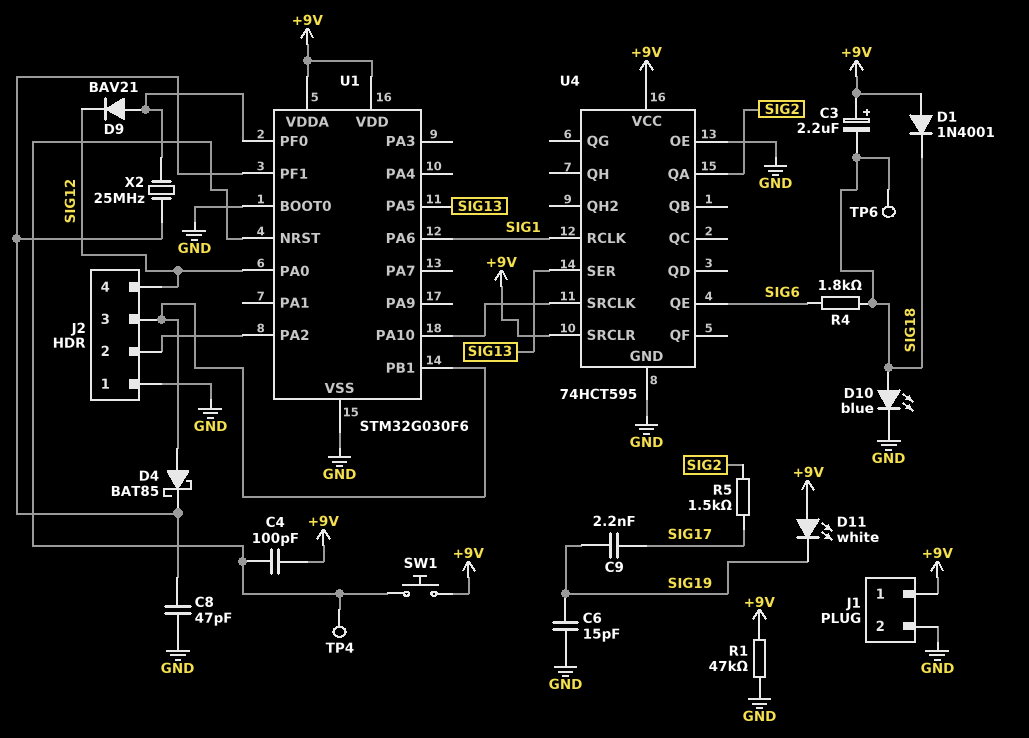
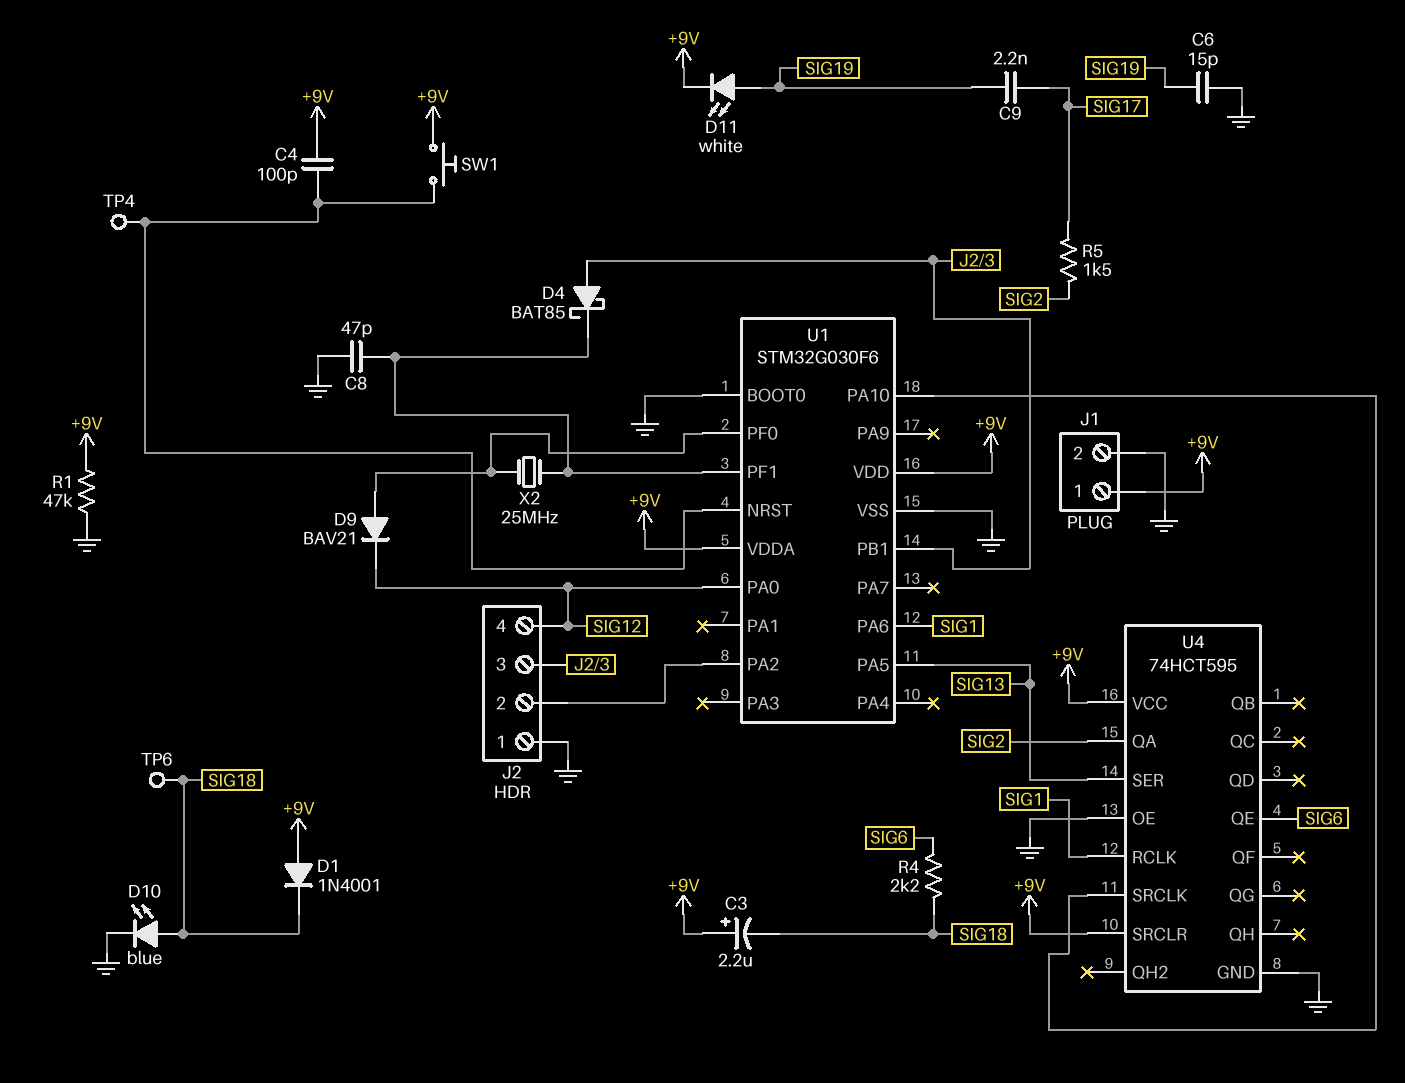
D11: LED white (A +9V, K SIG19) -> LED white (A SIG19, K +9V)
R4: 1.8k (SIG6, SIG18) -> 2.2k (SIG6, SIG18)

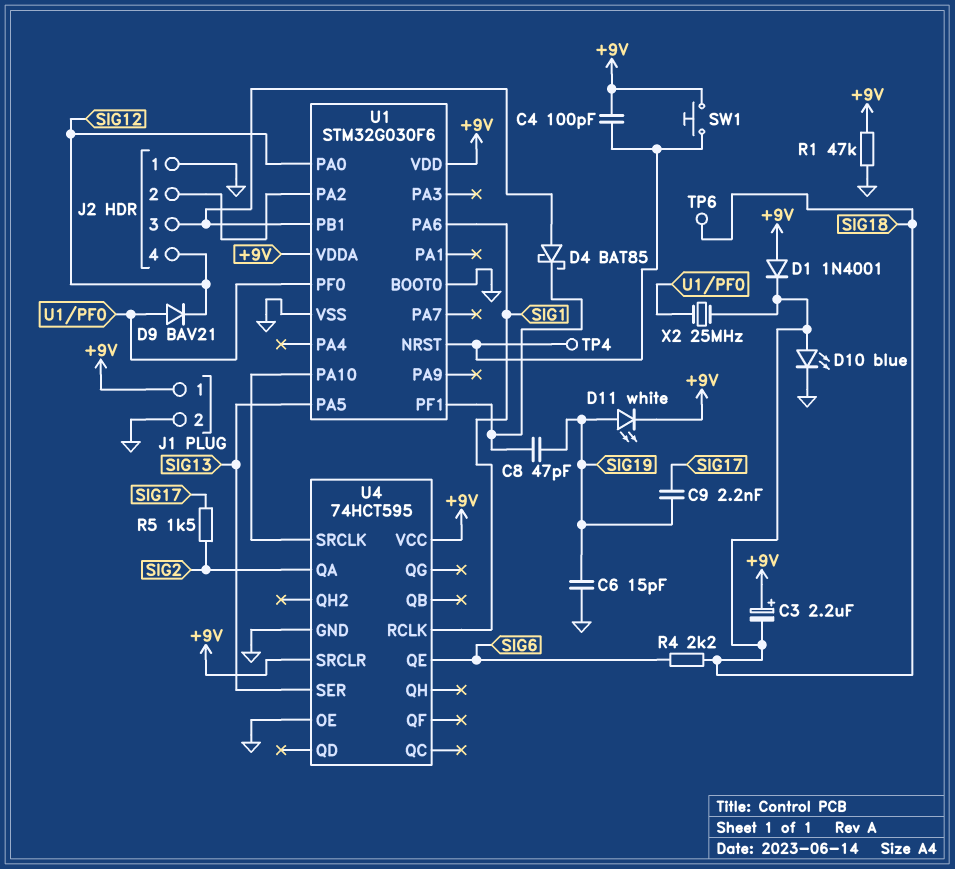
C8: 47pF (GND, U1/PF1) -> 47pF (SIG19, U1/PF1)
X2: 25MHz (U1/PF0, U1/PF1) -> 25MHz (SIG18, U1/PF0)

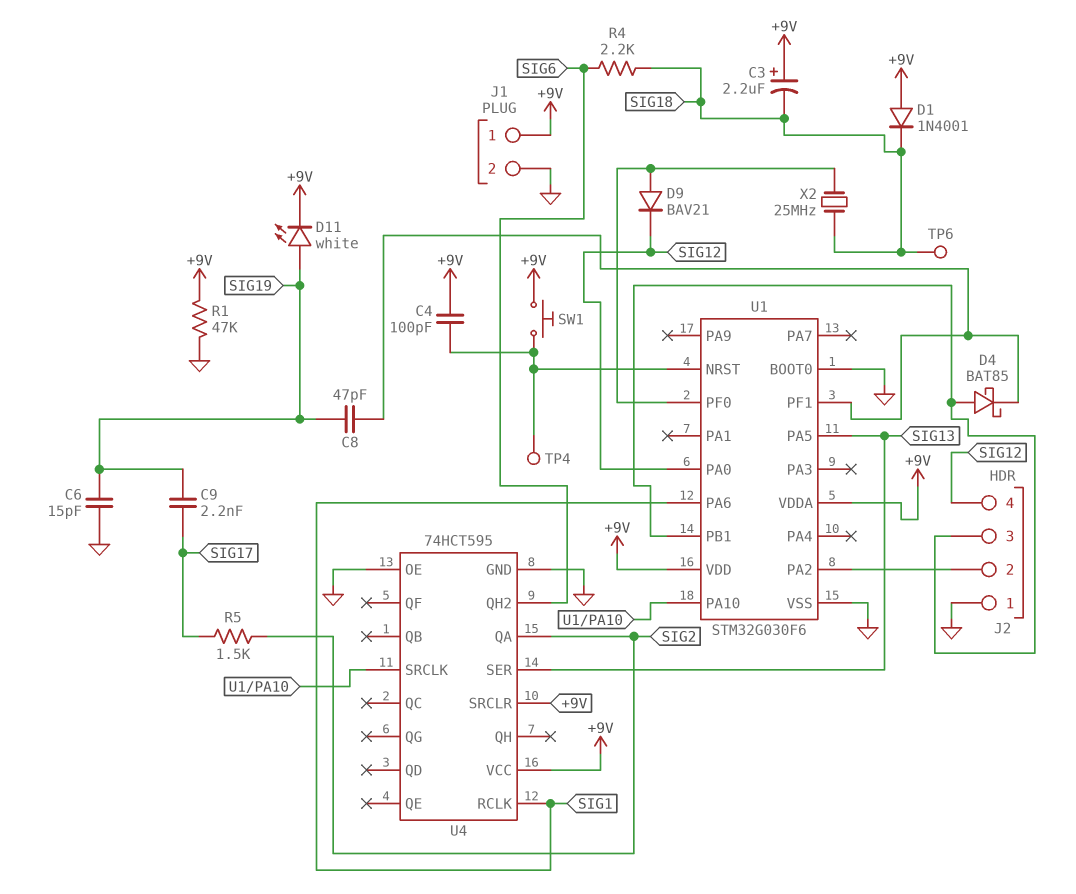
D10: LED blue (A SIG18, K GND) -> none
U4 pin QE: SIG6 -> none
U4 pin QH2: none -> SIG6

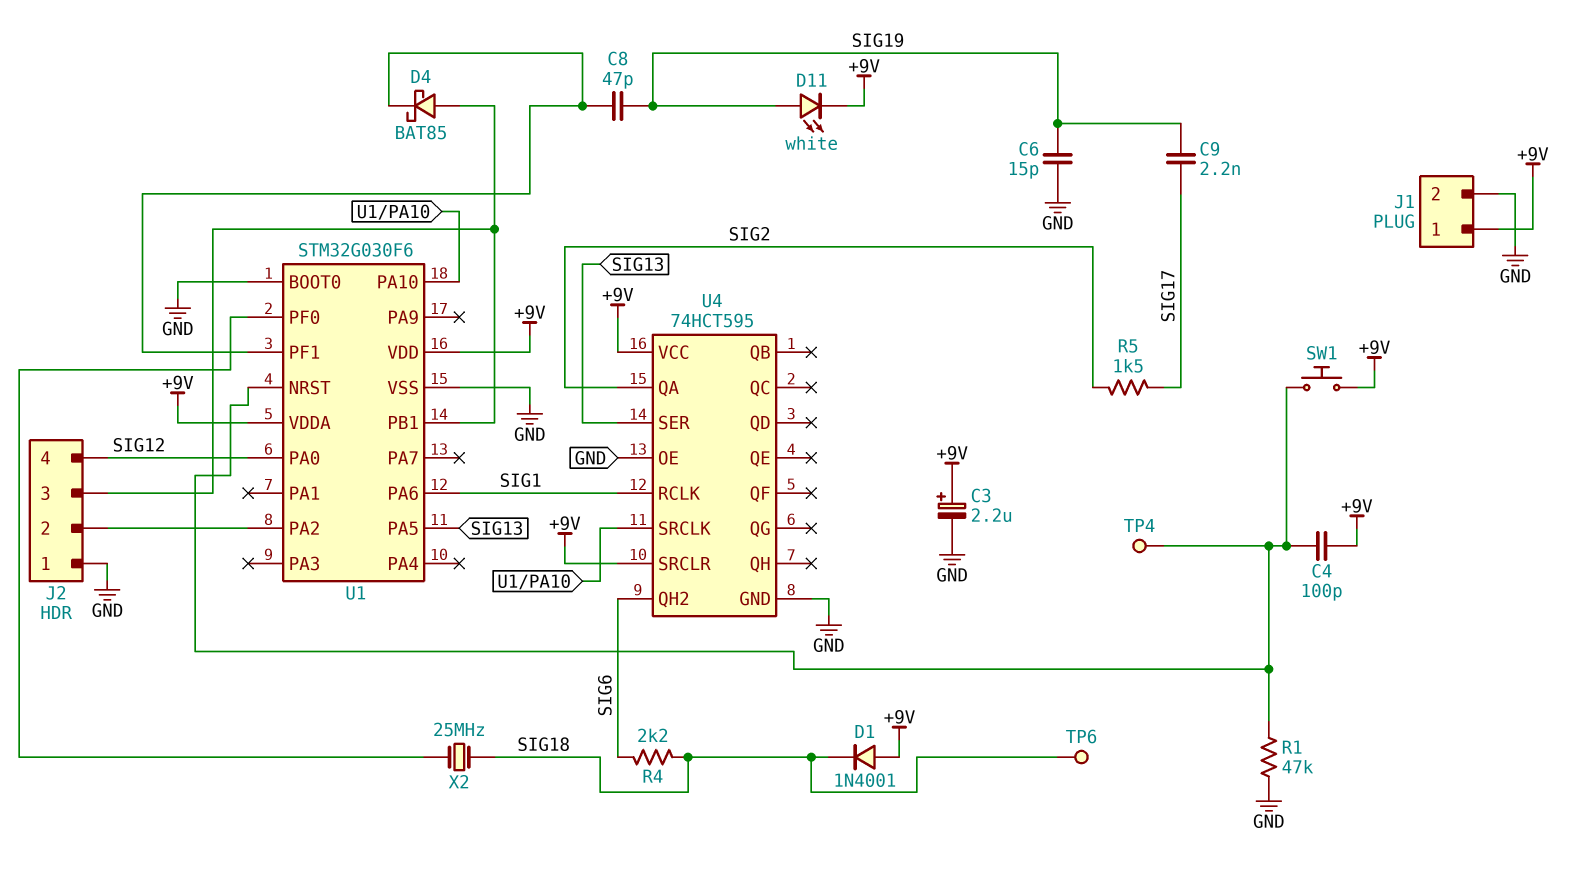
C3: 2.2uF (plus +9V, minus SIG18) -> 2.2uF (plus +9V, minus GND)
D9: diode BAV21 (A U1/PF0, K SIG12) -> none
R1: 47k (+9V, GND) -> 47k (GND, U1/NRST)

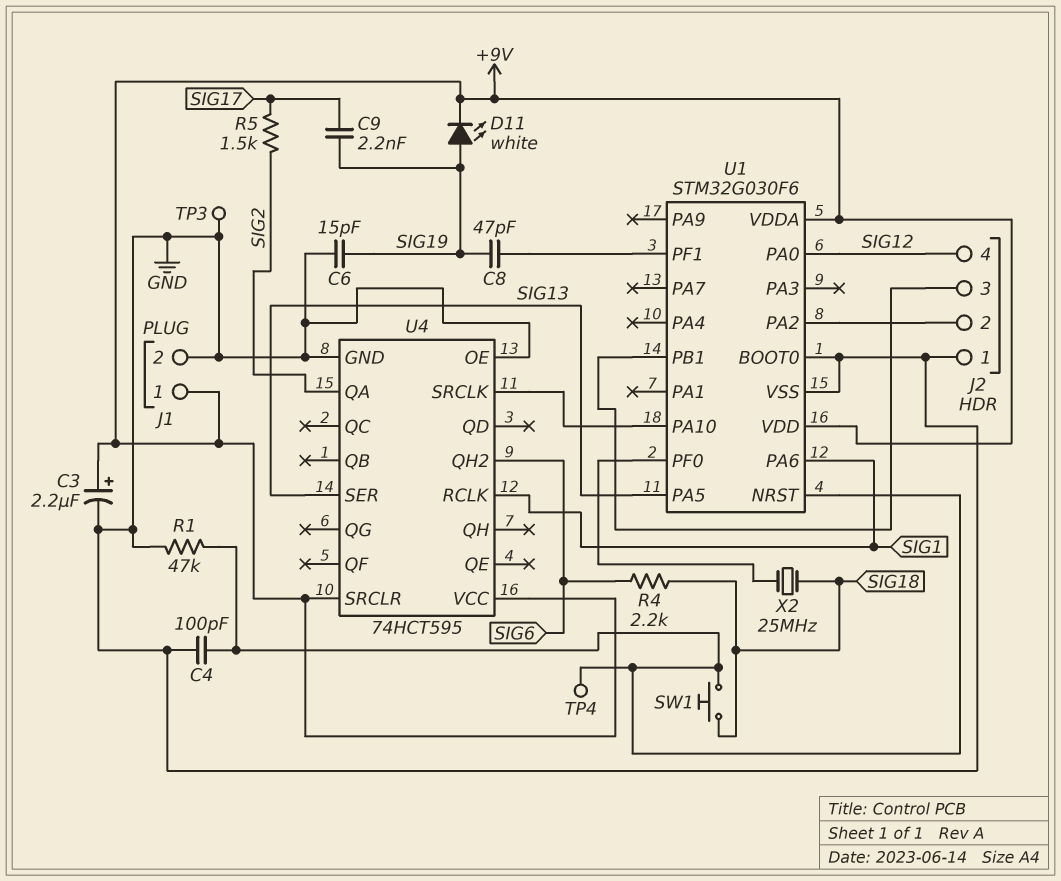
C4: 100pF (+9V, U1/NRST) -> 100pF (GND, U1/NRST)
D1: diode 1N4001 (A +9V, K SIG18) -> none
D4: schottky BAT85 (A J2/3, K U1/PF1) -> none
SW1: button (+9V, U1/NRST) -> button (SIG18, U1/NRST)
TP3: none -> test point (GND)
TP6: test point (SIG18) -> none

